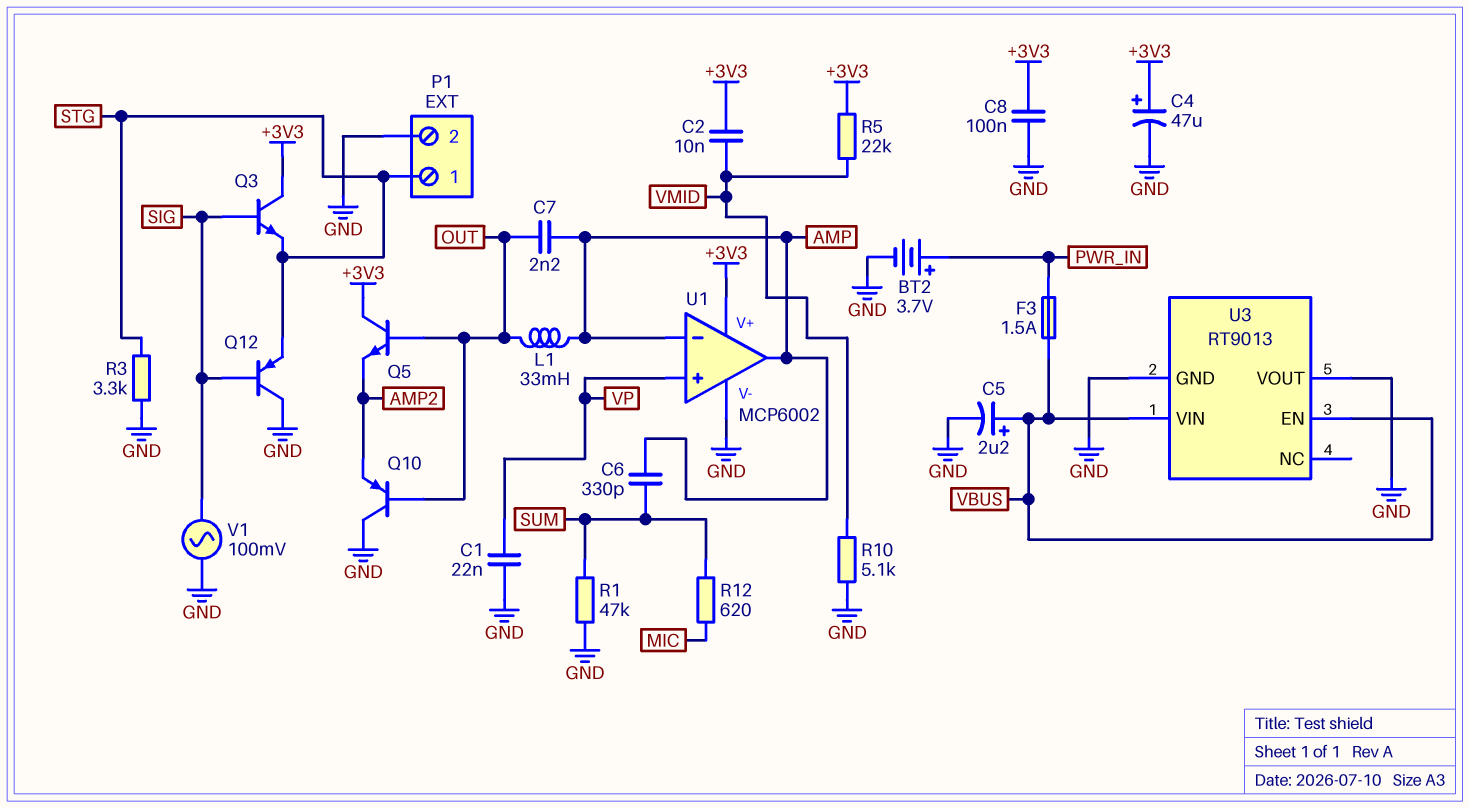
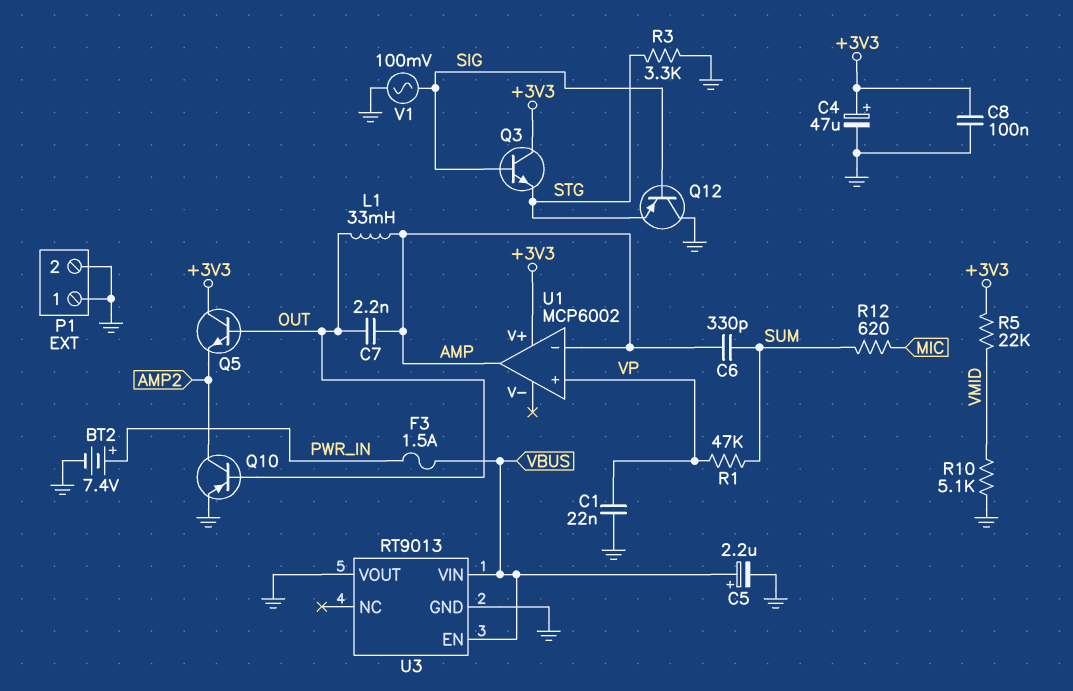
BT2: 3.7V (plus PWR_IN, minus GND) -> 7.4V (plus PWR_IN, minus GND)
C2: 10nF (+3V3, VMID) -> none
P1 pin 1: STG -> GND
Q10: PNP (B OUT, C GND, E AMP2) -> PNP (B OUT, C AMP2, E GND)
R1: 47k (GND, SUM) -> 47k (SUM, VP)
U1 pin V-: GND -> none

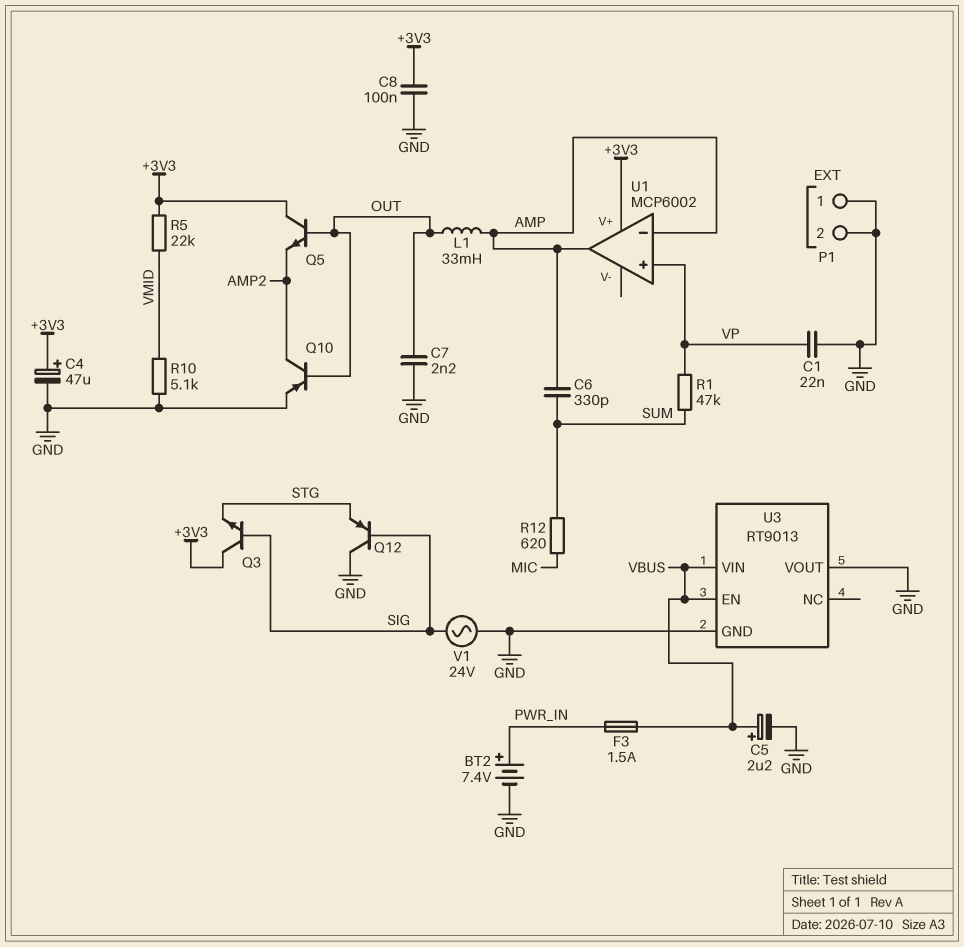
C7: 2.2nF (AMP, OUT) -> 2.2nF (GND, OUT)
R3: 3.3k (GND, STG) -> none
V1: AC 100mV (GND, SIG) -> AC 24V (GND, SIG)

